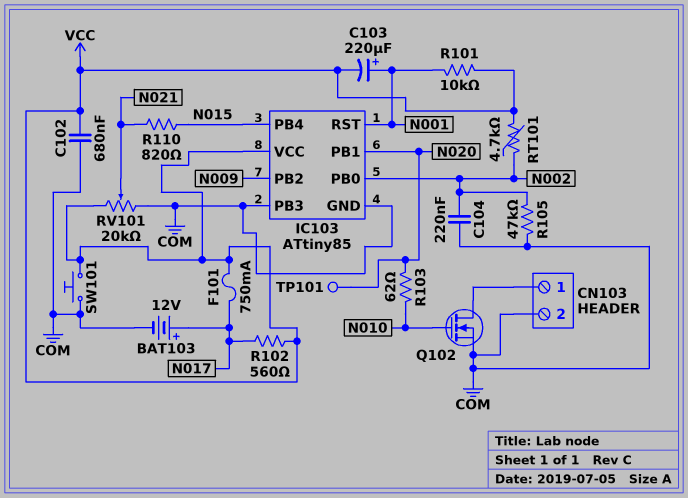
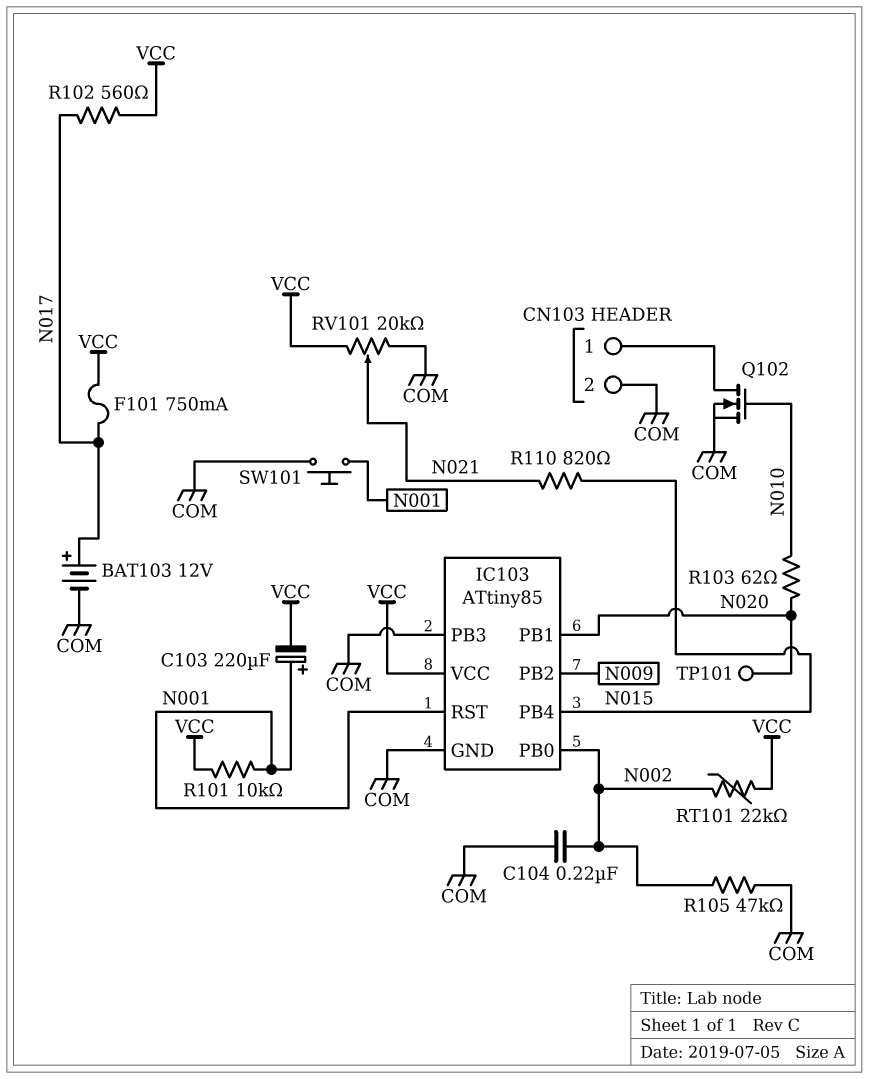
C102: 680nF (COM, VCC) -> none
RT101: 4.7k (N002, VCC) -> 22k (N002, VCC)
SW101: button (COM, VCC) -> button (COM, N001)

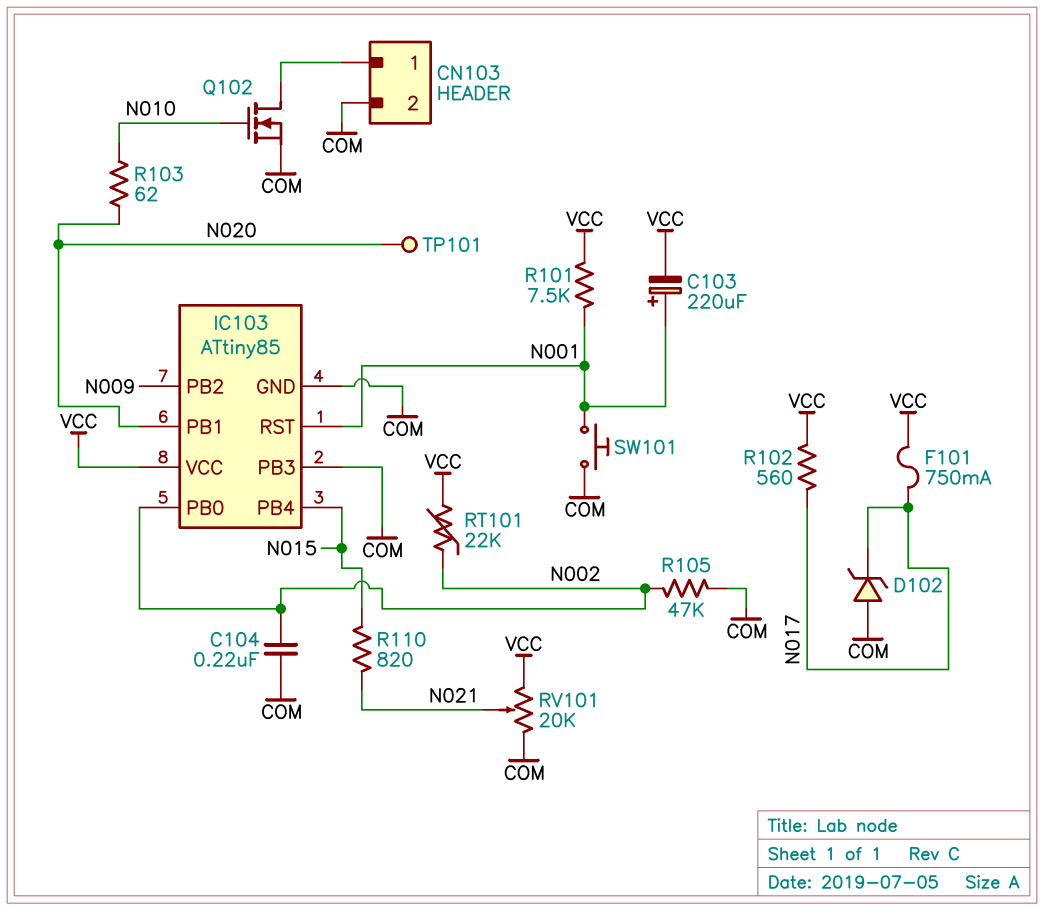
BAT103: 12V (plus N017, minus COM) -> none
D102: none -> zener (A COM, K N017)
R101: 10k (N001, VCC) -> 7.5k (N001, VCC)

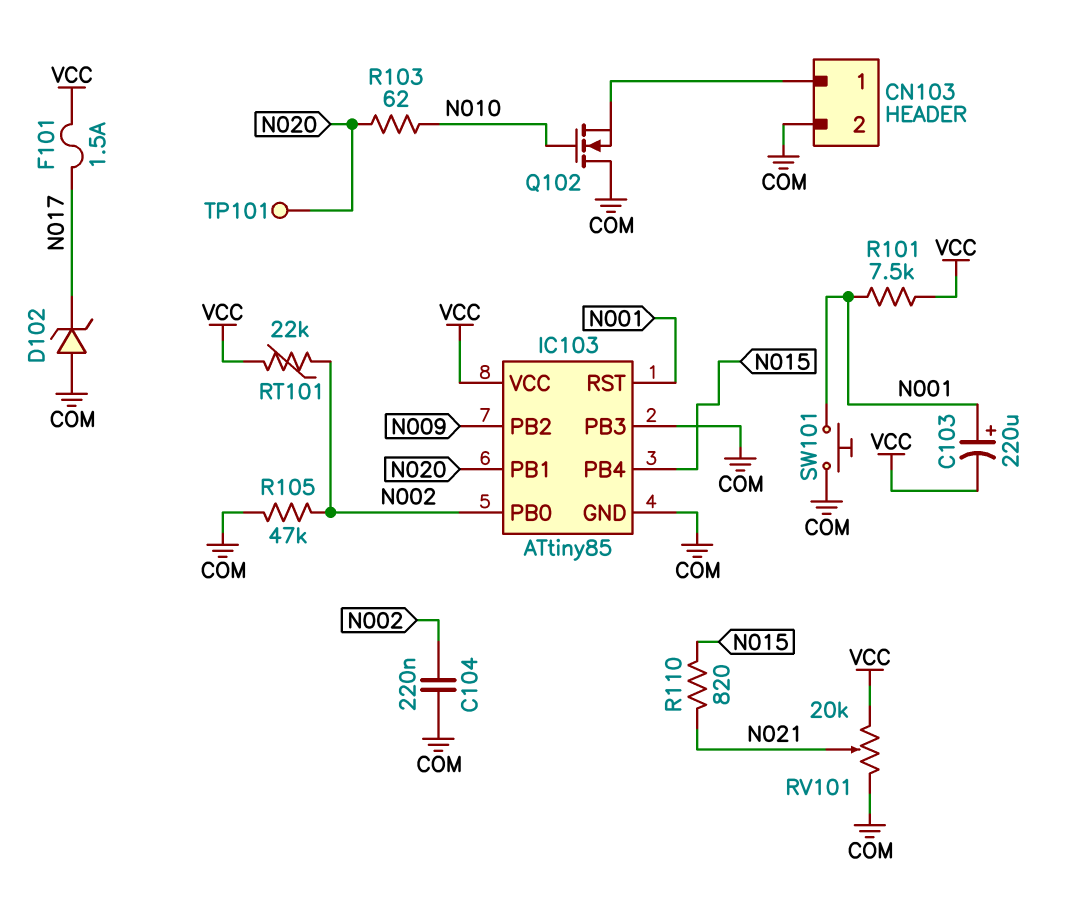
F101: 750mA (N017, VCC) -> 1.5A (N017, VCC)
Q102: NMOS (G N010, D CN103/1, S COM) -> NMOS (G N010, D COM, S CN103/1)
R102: 560 (N017, VCC) -> none

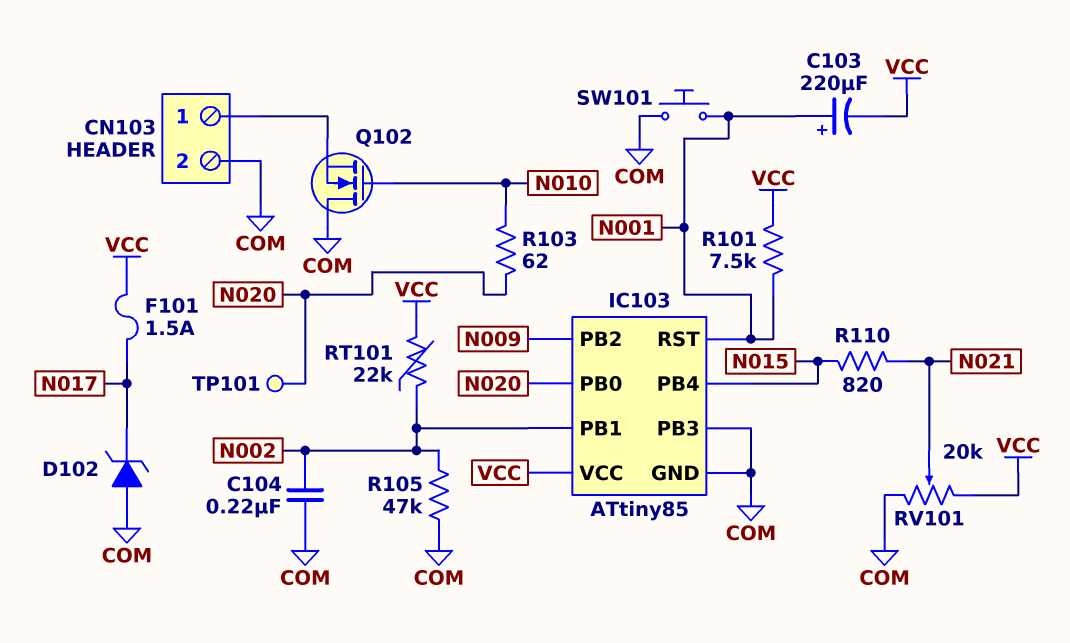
IC103 pin PB0: N002 -> N020
IC103 pin PB1: N020 -> N002

